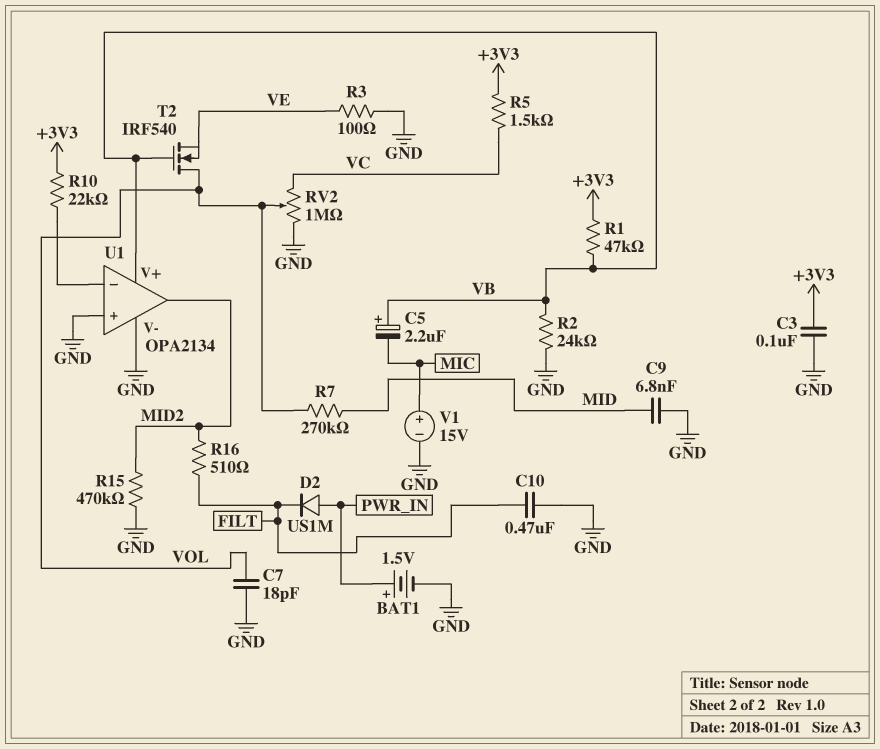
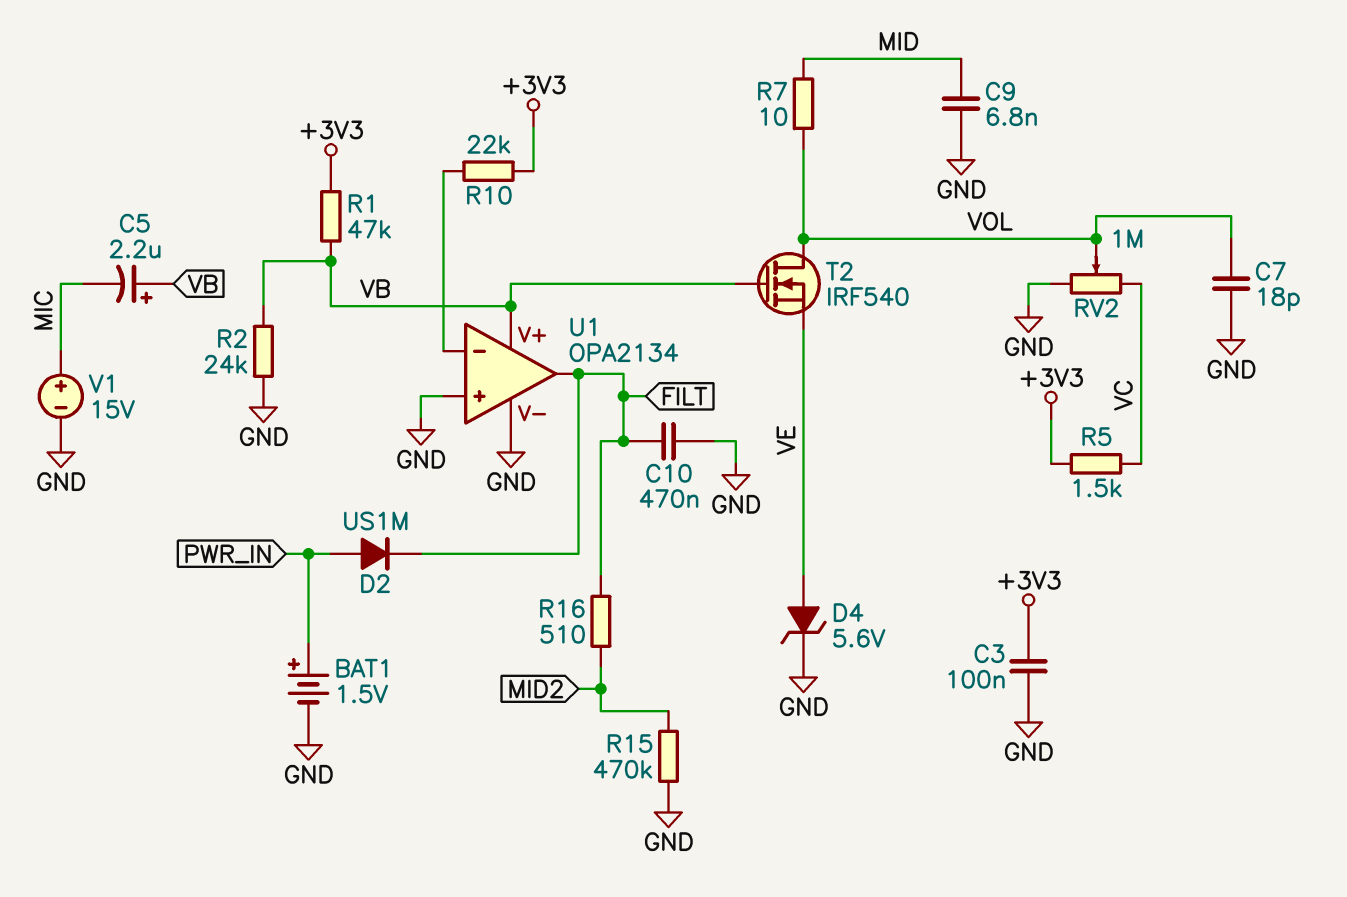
D4: none -> zener 5.6V (A VE, K GND)
R3: 100 (GND, VE) -> none
R7: 270k (MID, VOL) -> 10 (MID, VOL)
U1 pin out: MID2 -> FILT

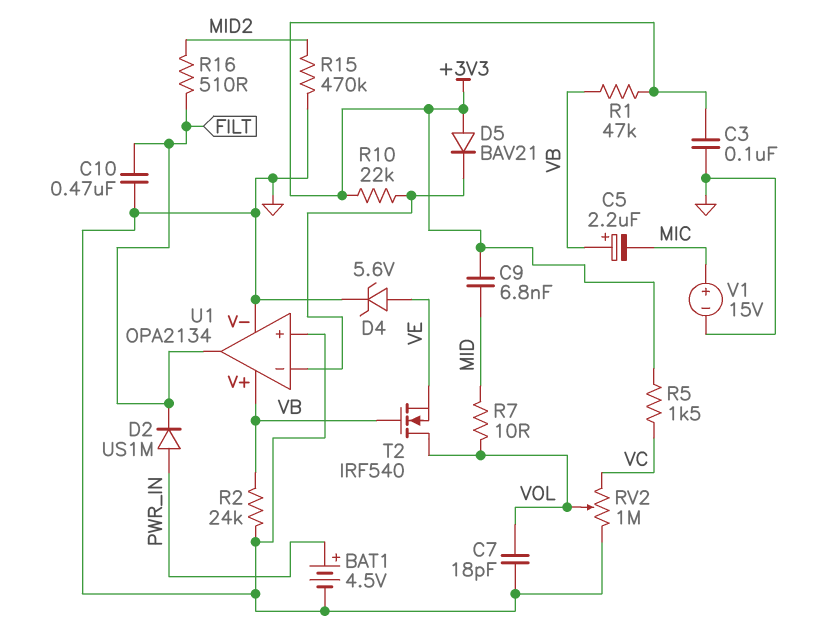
BAT1: 1.5V (plus PWR_IN, minus GND) -> 4.5V (plus PWR_IN, minus GND)
C9: 6.8nF (GND, MID) -> 6.8nF (+3V3, MID)
D5: none -> diode BAV21 (A +3V3, K U1/in-)

